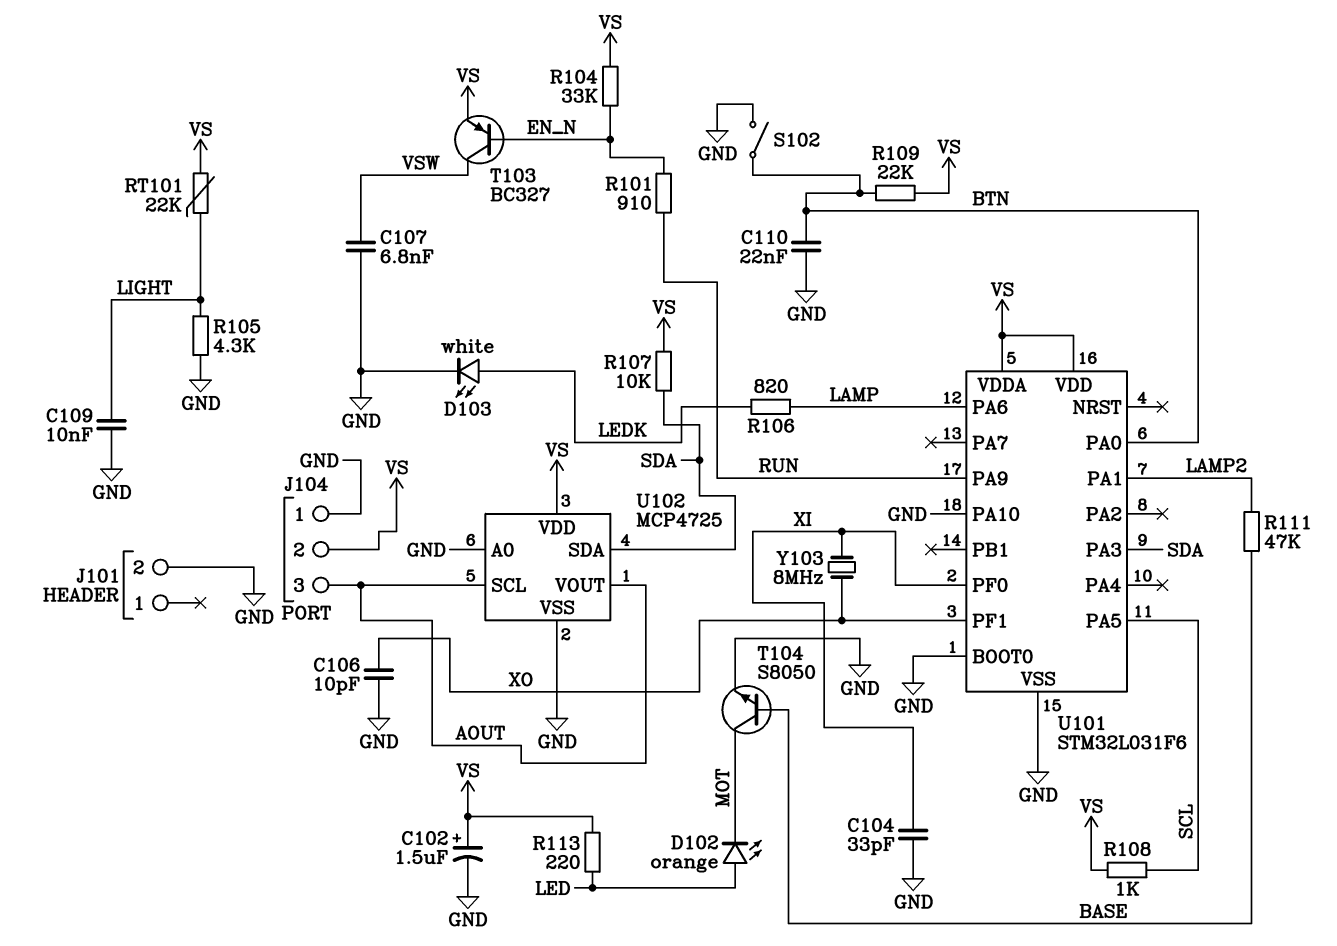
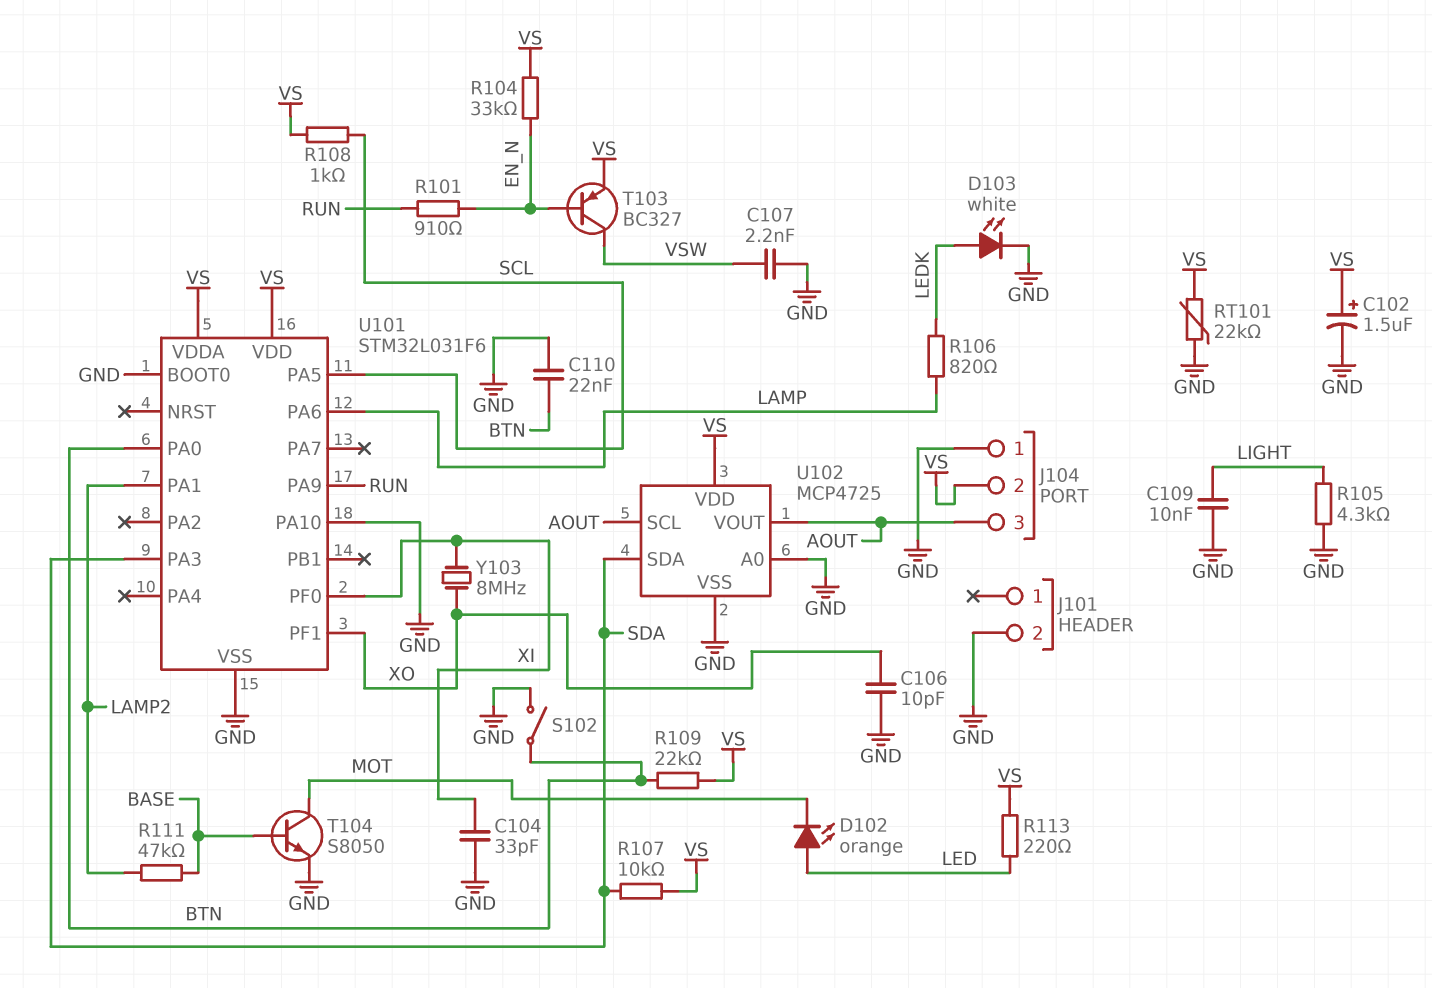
C107: 6.8nF (GND, VSW) -> 2.2nF (GND, VSW)
RT101: 22k (LIGHT, VS) -> 22k (GND, VS)

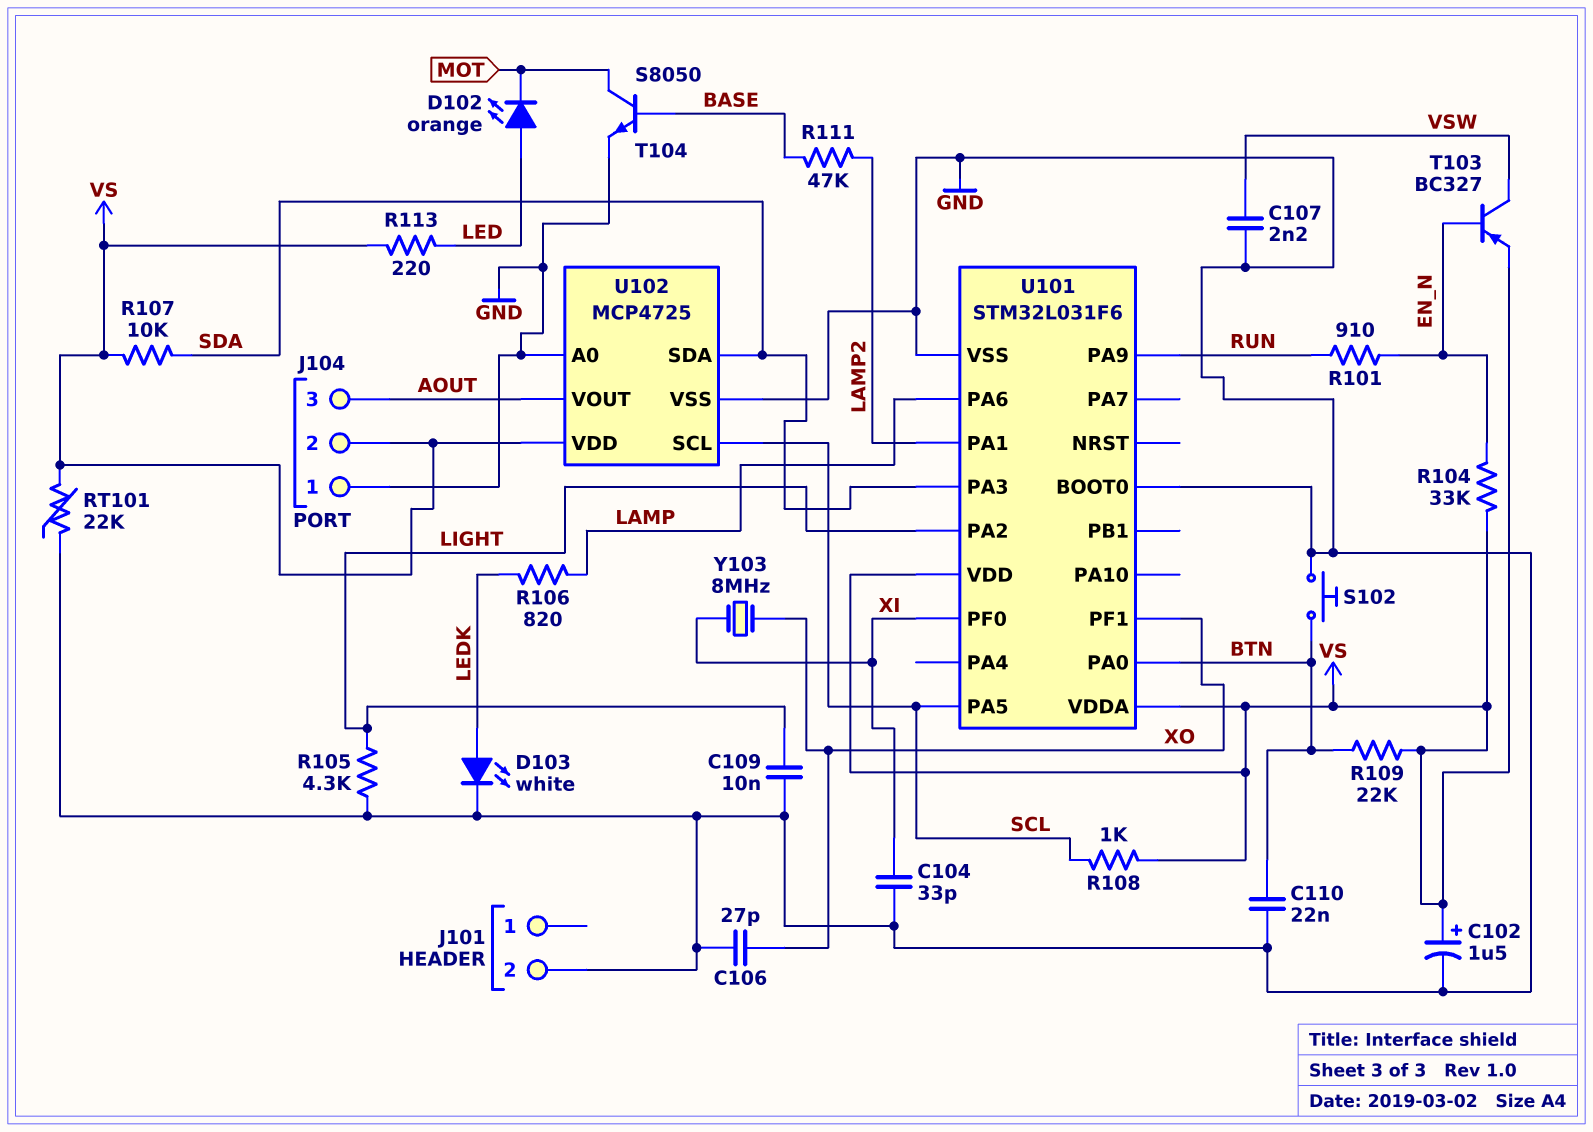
C106: 10pF (GND, XO) -> 27pF (GND, XO)
S102: switch (BTN, GND) -> button (BTN, GND)
U101 pin PA2: none -> LIGHT
U101 pin PA10: GND -> none
U102 pin SCL: AOUT -> SCL

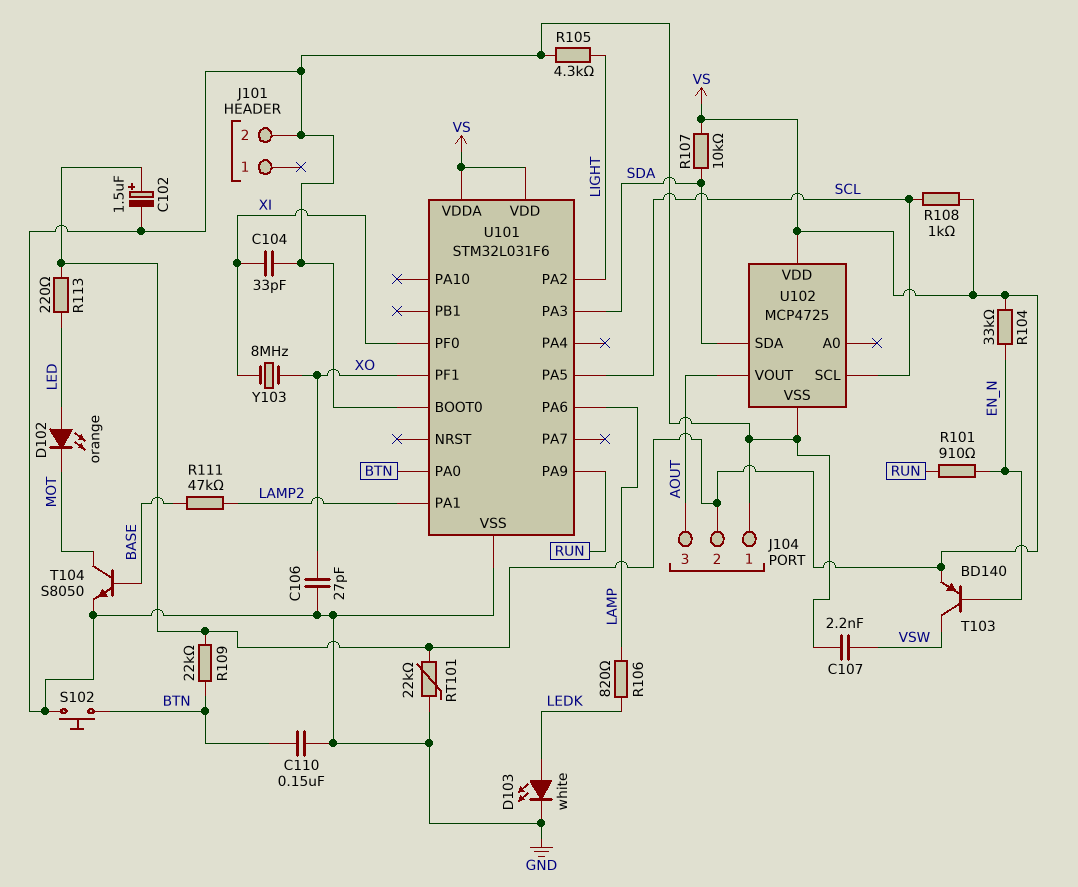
C109: 10nF (GND, LIGHT) -> none
C110: 22nF (BTN, GND) -> 150nF (BTN, GND)
T103: PNP BC327 (B EN_N, C VSW, E VS) -> PNP BD140 (B EN_N, C VSW, E VS)
U102 pin A0: GND -> none

